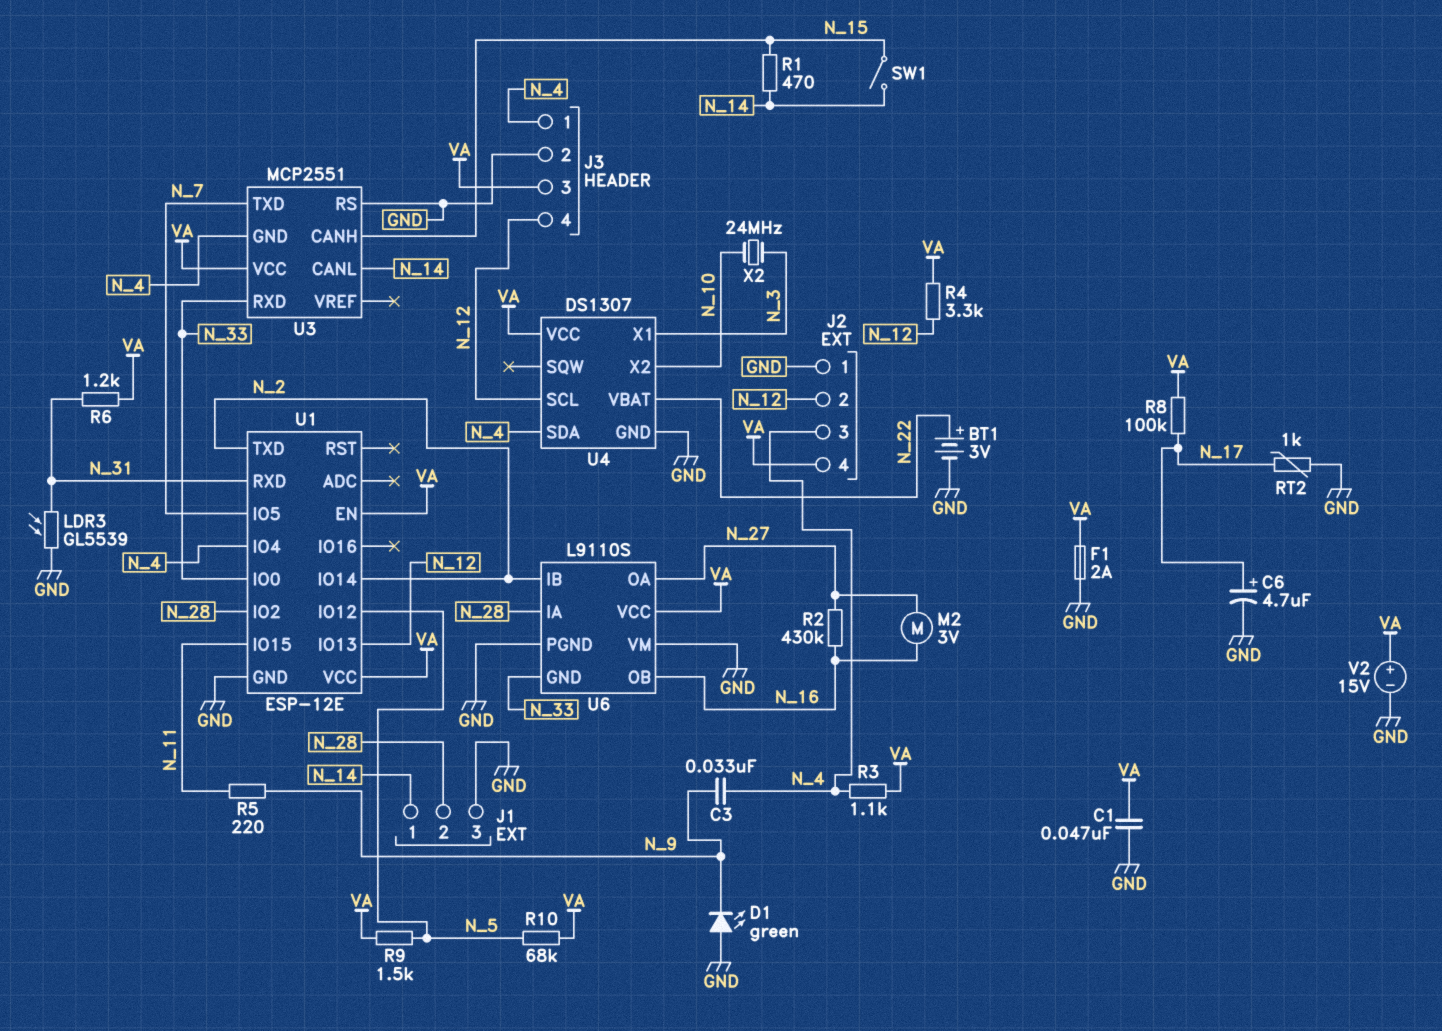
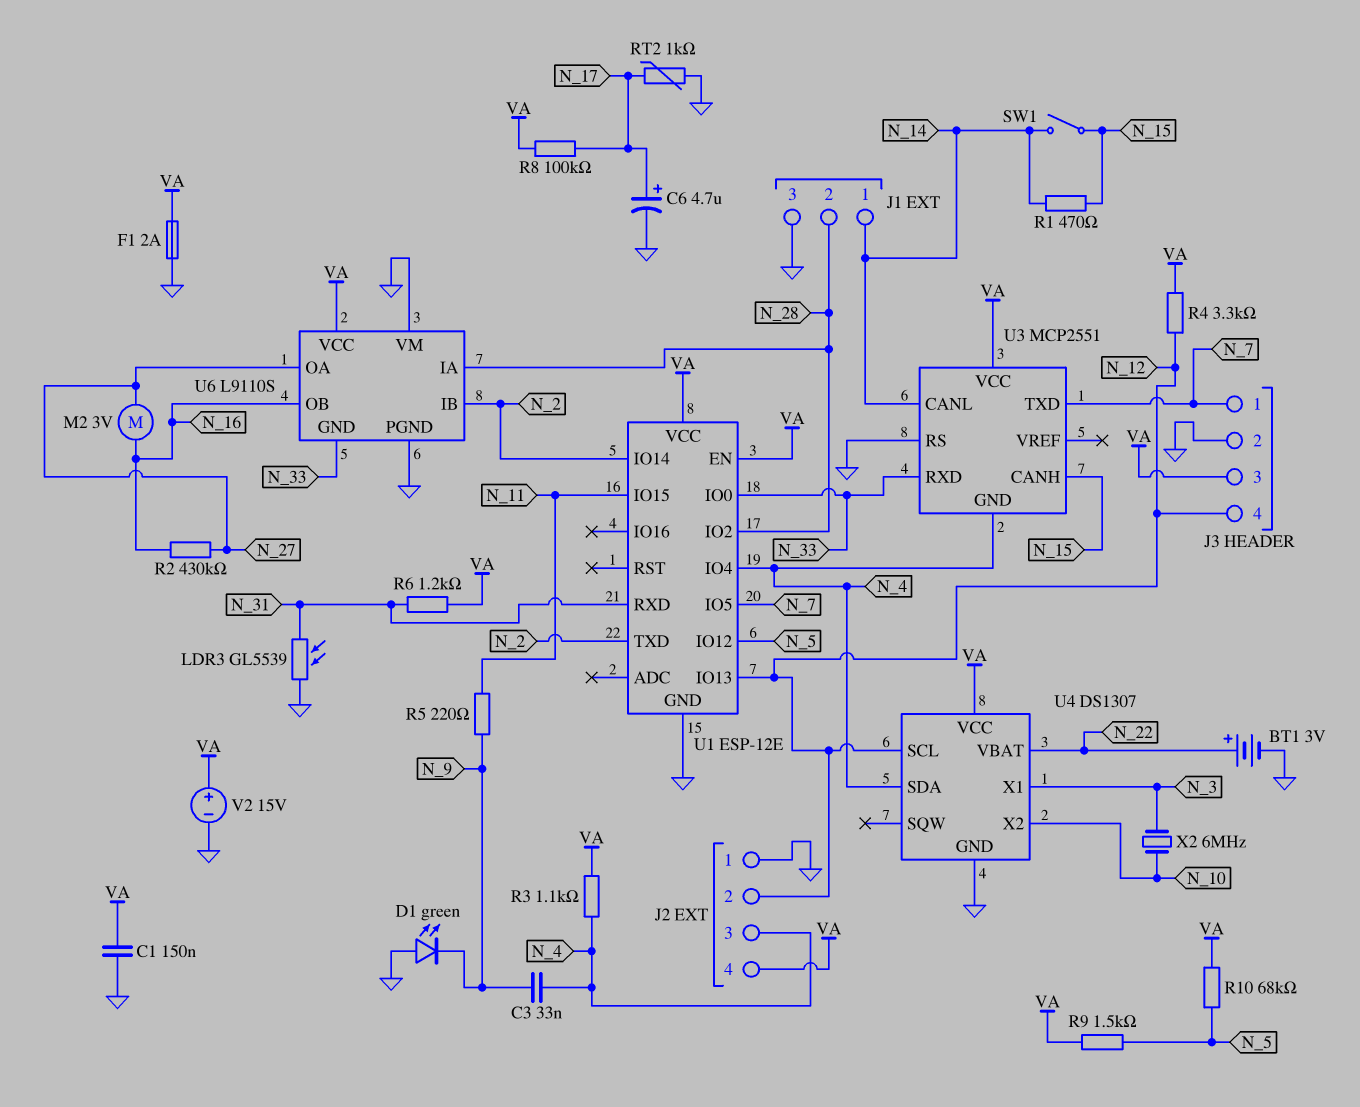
C1: 47nF (GND, VA) -> 150nF (GND, VA)
J3 pin 1: N_4 -> N_7
X2: 24MHz (N_3, N_10) -> 6MHz (N_3, N_10)

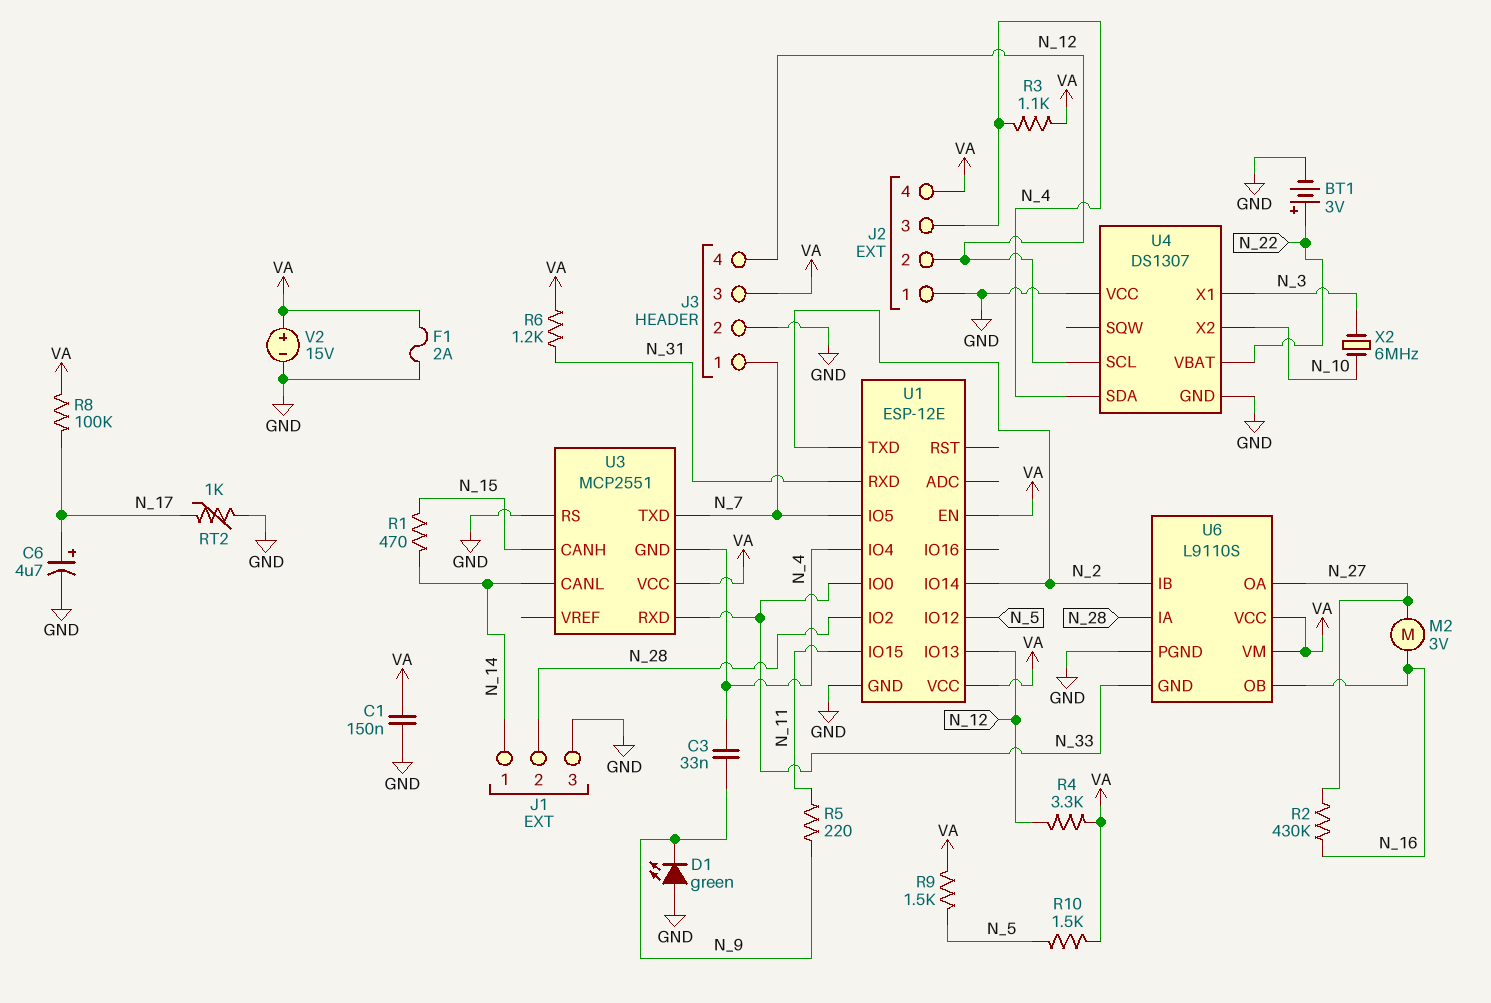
LDR3: GL5539 (GND, N_31) -> none
R10: 68k (N_5, VA) -> 1.5k (N_5, VA)
SW1: switch (N_14, N_15) -> none
U4 pin VCC: VA -> GND
U6 pin VM: GND -> VA

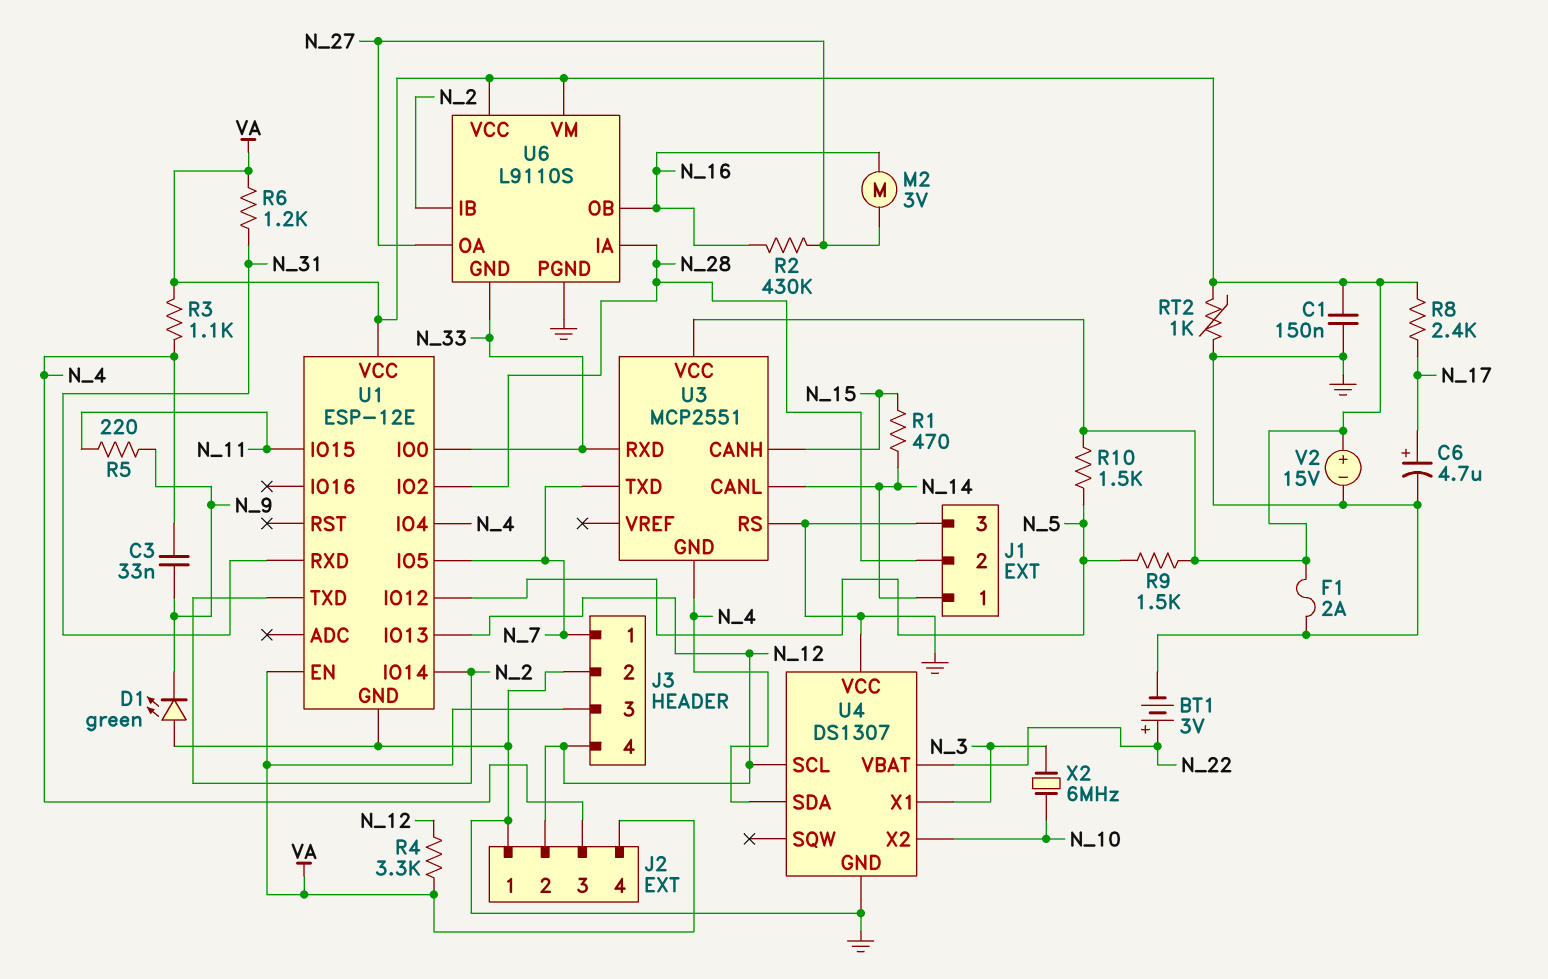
R8: 100k (N_17, VA) -> 2.4k (N_17, VA)
RT2: 1k (GND, N_17) -> 1k (GND, VA)

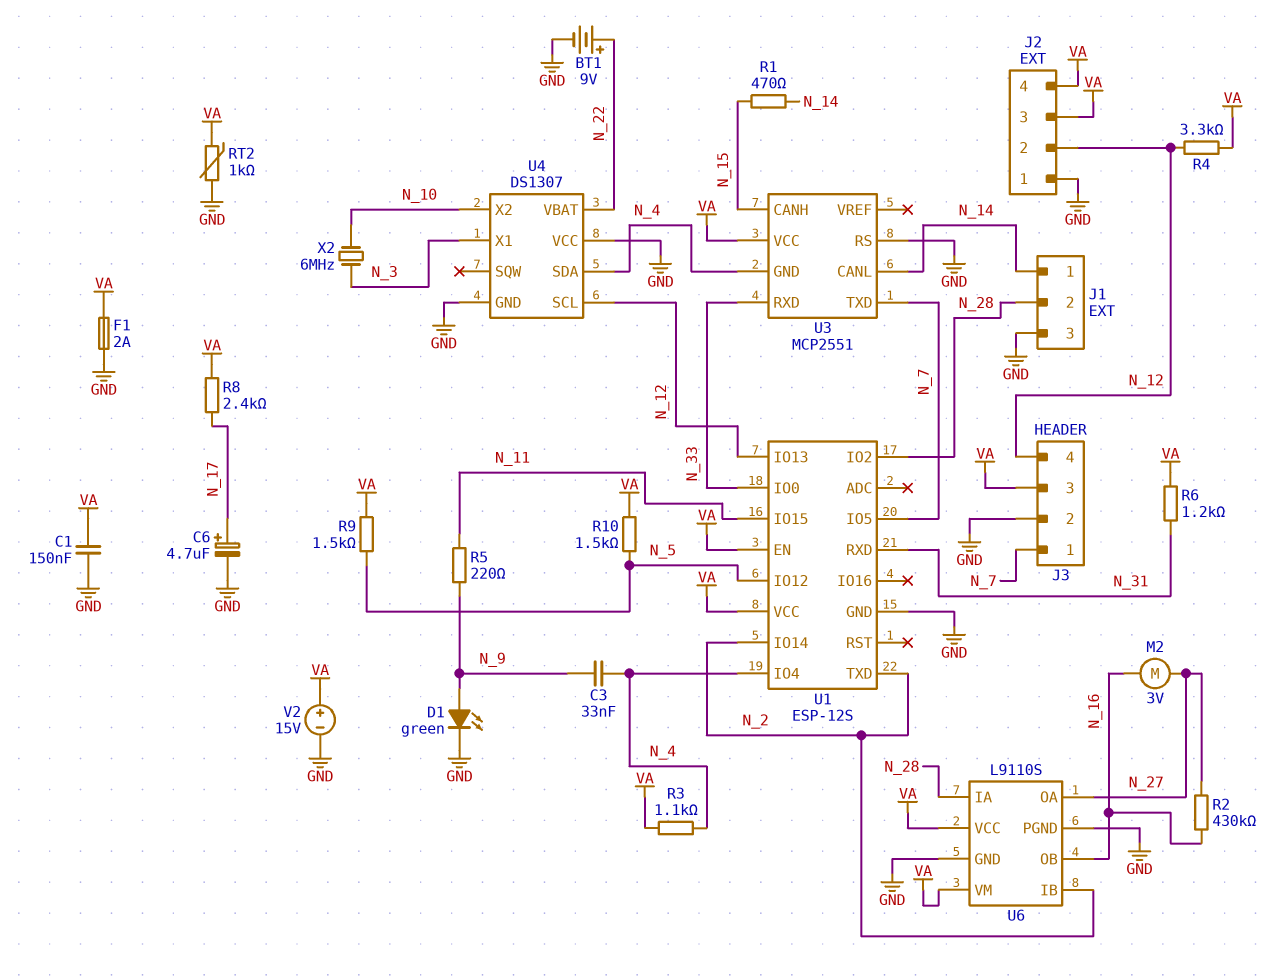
BT1: 3V (plus N_22, minus GND) -> 9V (plus N_22, minus GND)
D1: LED green (A GND, K N_9) -> LED green (A N_9, K GND)
J2 pin 3: N_4 -> VA
U1: ESP-12E -> ESP-12S
U6 pin GND: N_33 -> GND

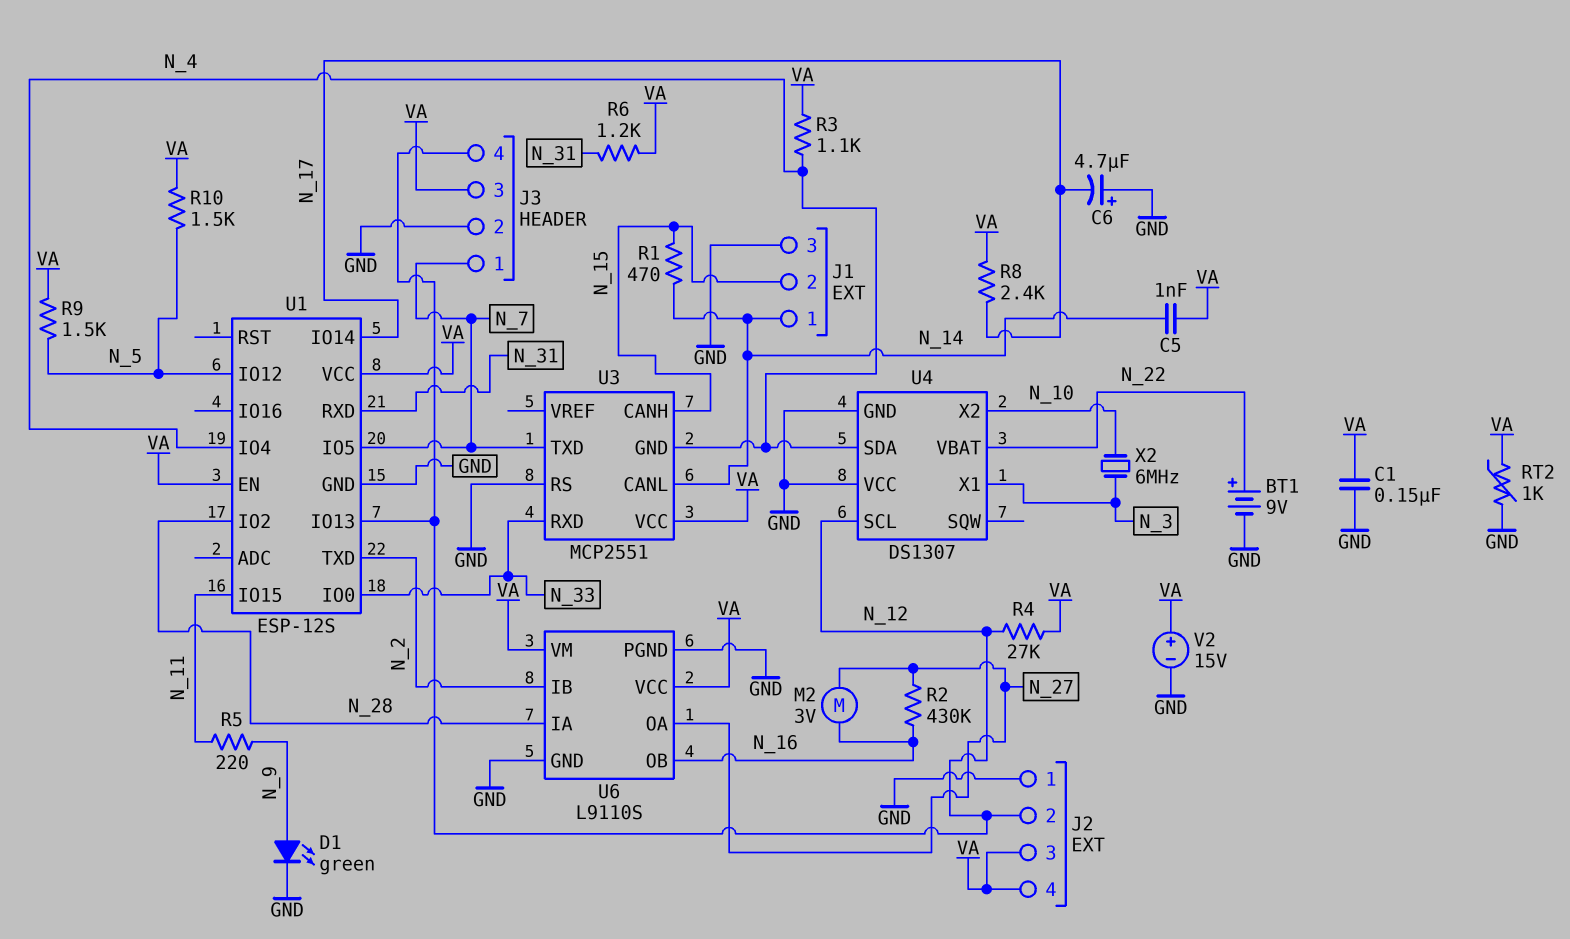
C3: 33nF (N_4, N_9) -> none
C5: none -> 1nF (N_14, VA)
C6: 4.7uF (plus N_17, minus GND) -> 4.7uF (plus GND, minus N_17)
F1: 2A (GND, VA) -> none
J1 pin 2: N_28 -> N_15
R4: 3.3k (N_12, VA) -> 27k (N_12, VA)
U1 pin IO14: N_2 -> N_17

